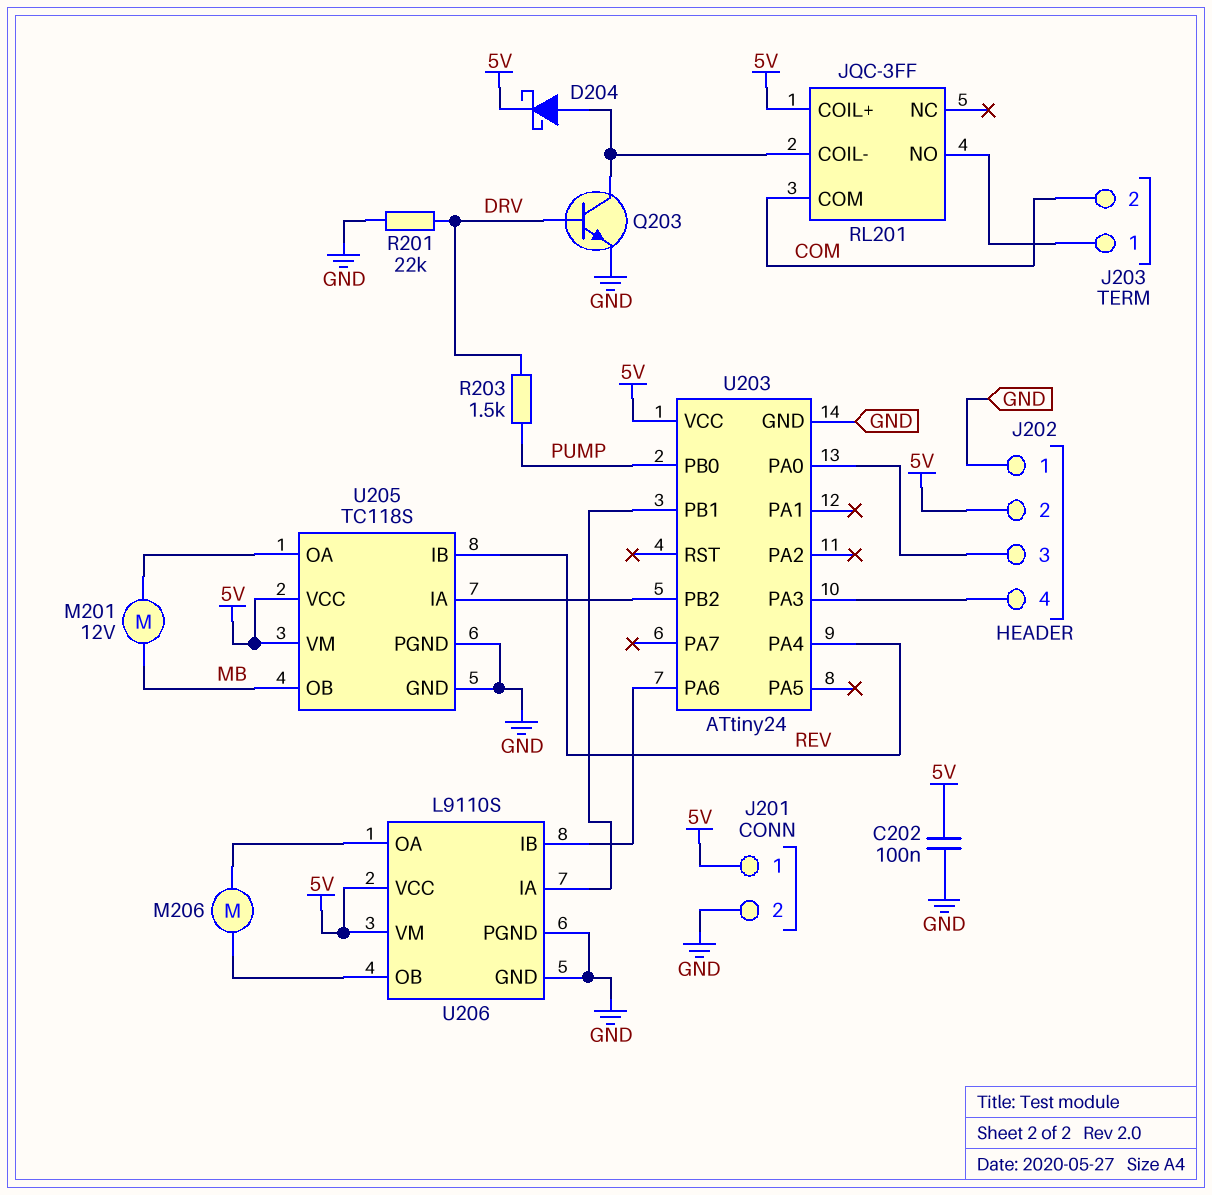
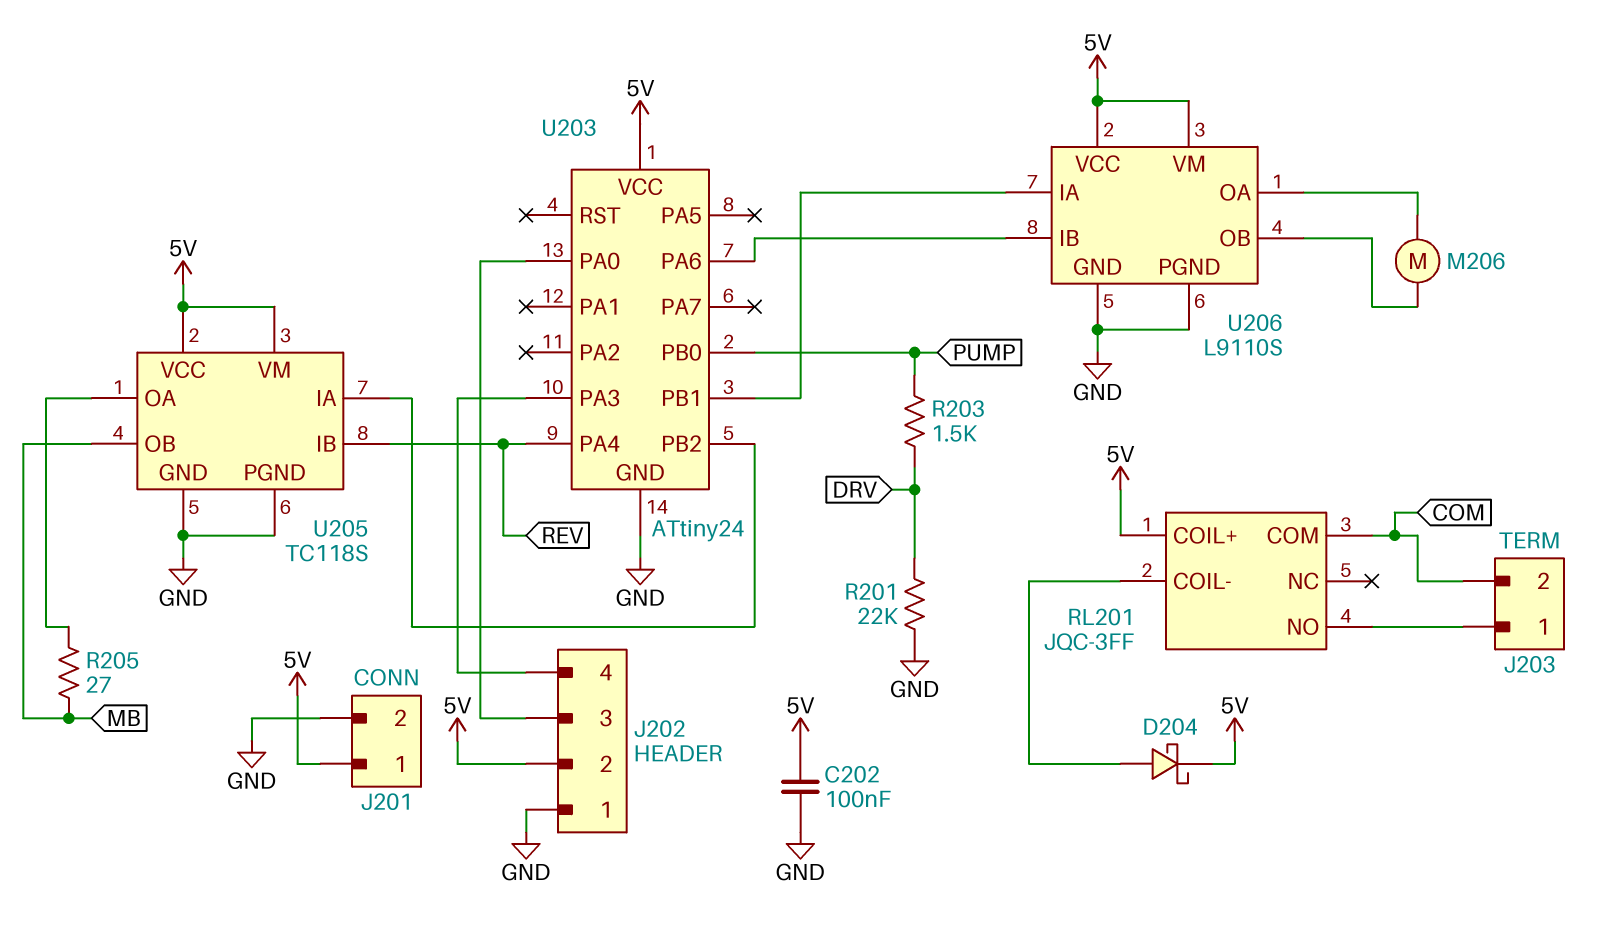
M201: motor 12V (MB, U205/OA) -> none
Q203: NPN (B DRV, C RL201/COIL-, E GND) -> none
R205: none -> 27 (MB, U205/OA)

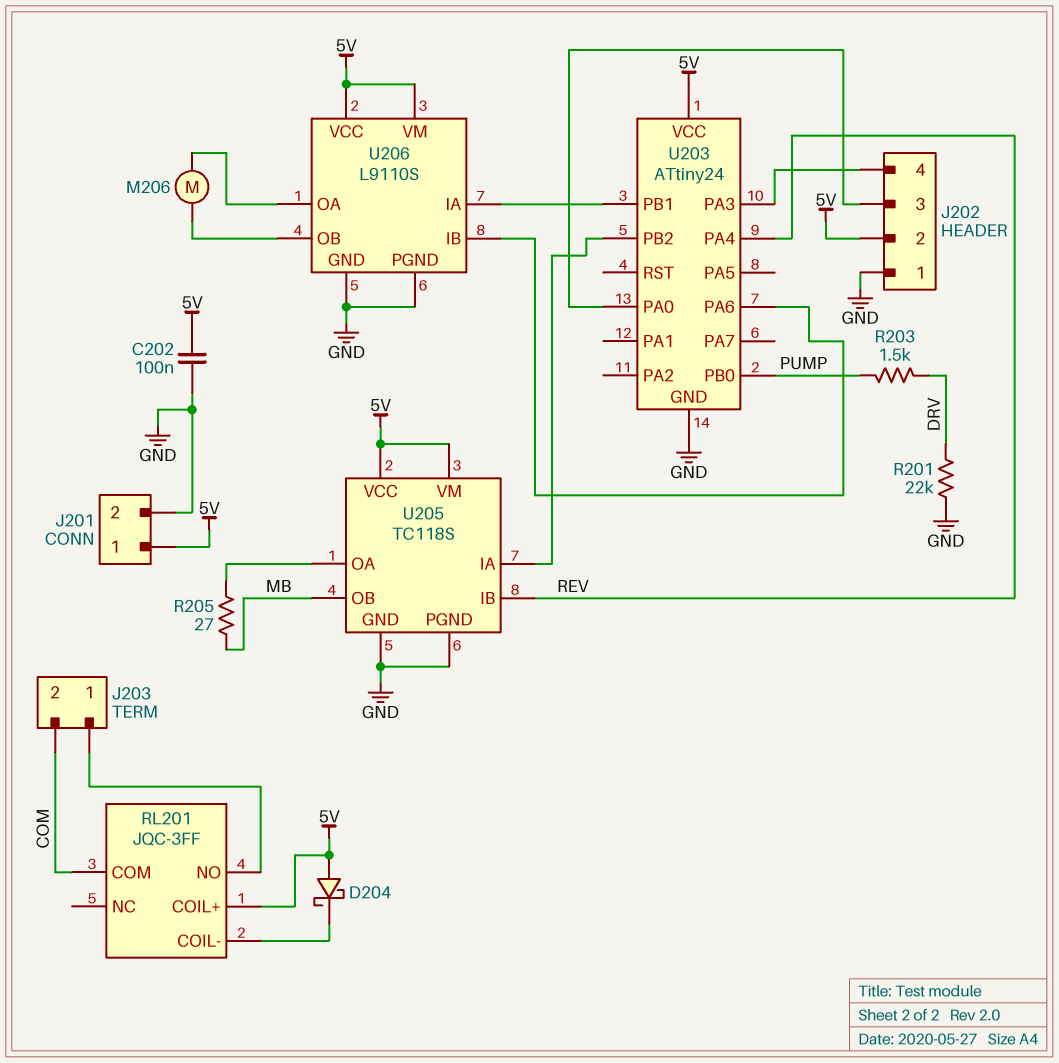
D204: schottky (A RL201/COIL-, K 5V) -> schottky (A 5V, K RL201/COIL-)

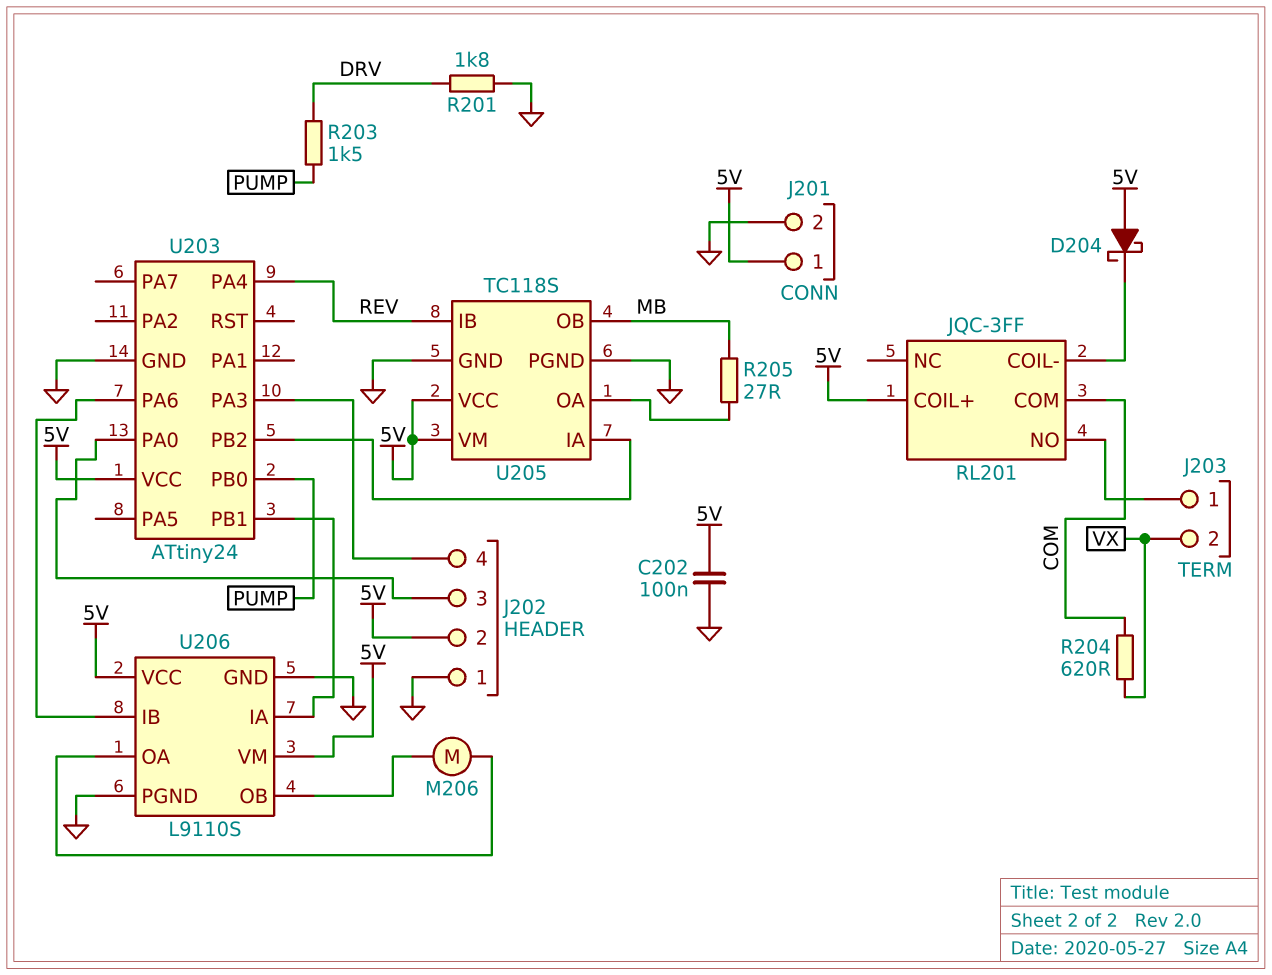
J203 pin 2: COM -> VX
R201: 22k (DRV, GND) -> 1.8k (DRV, GND)
R204: none -> 620 (COM, VX)

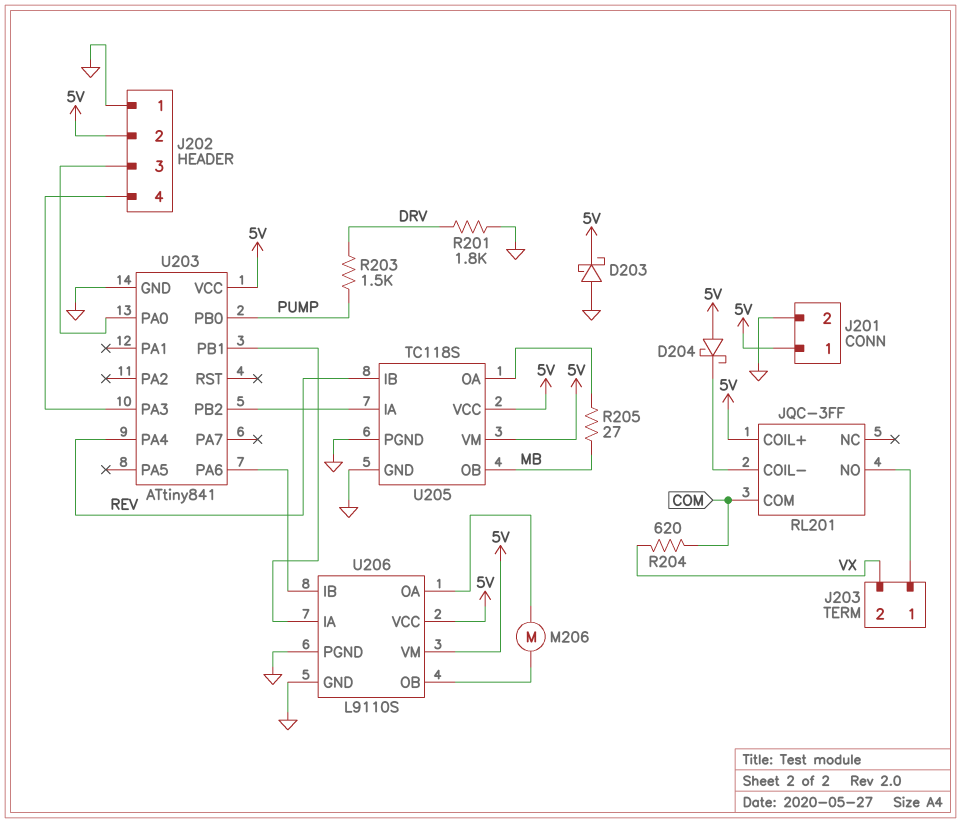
C202: 100nF (5V, GND) -> none
D203: none -> schottky (A GND, K 5V)
U203: ATtiny24 -> ATtiny841

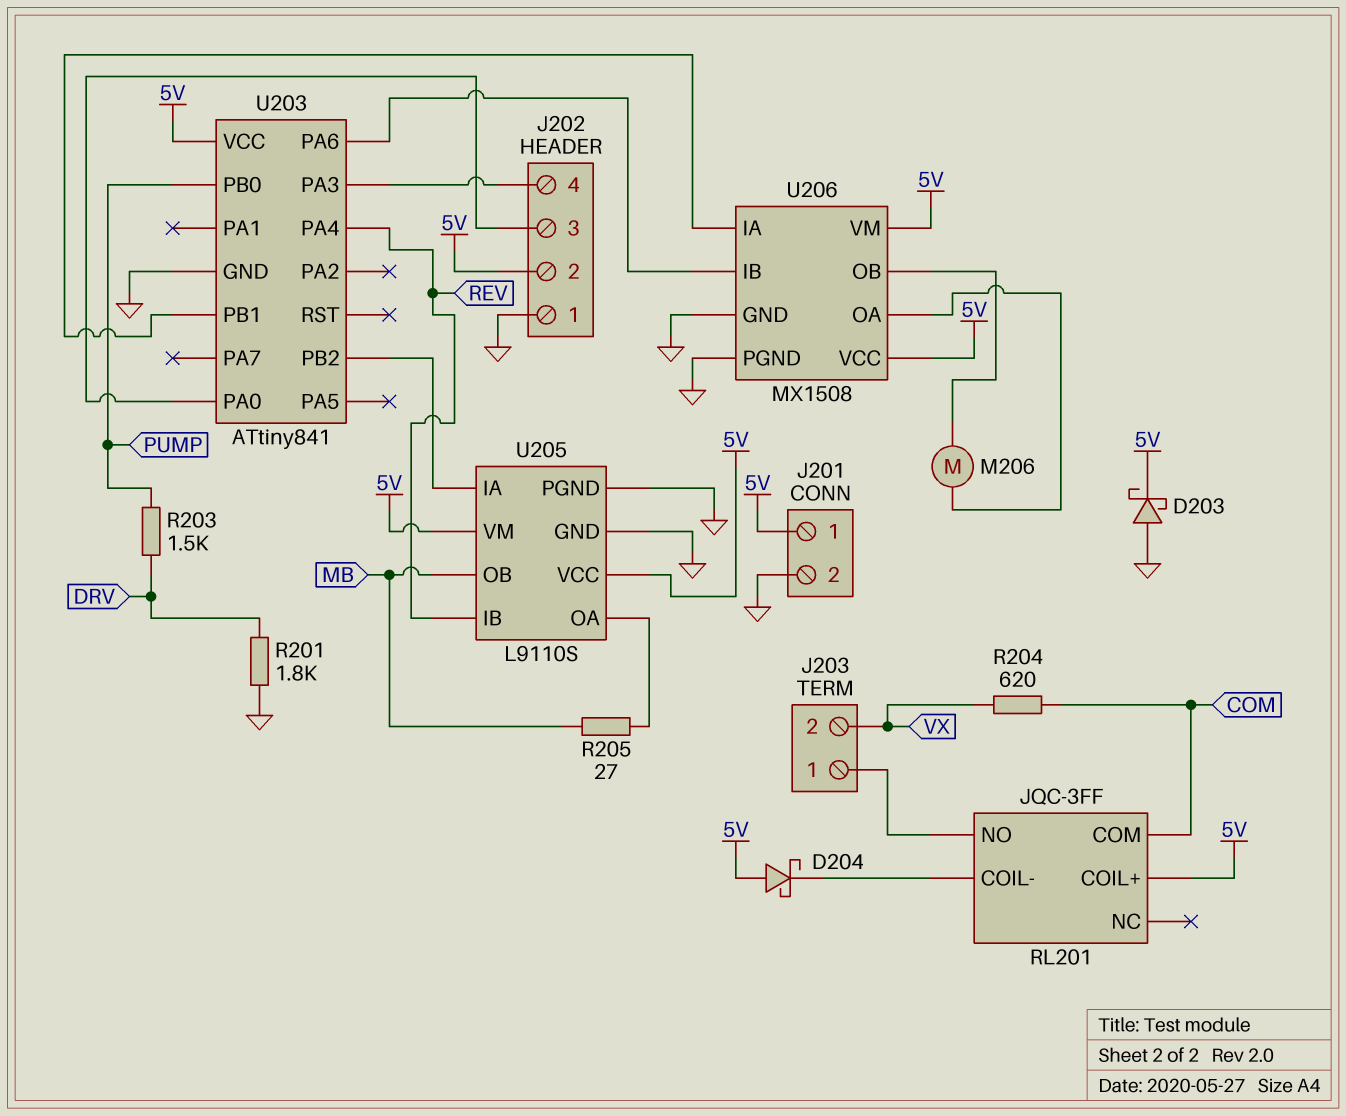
U205: TC118S -> L9110S
U206: L9110S -> MX1508

